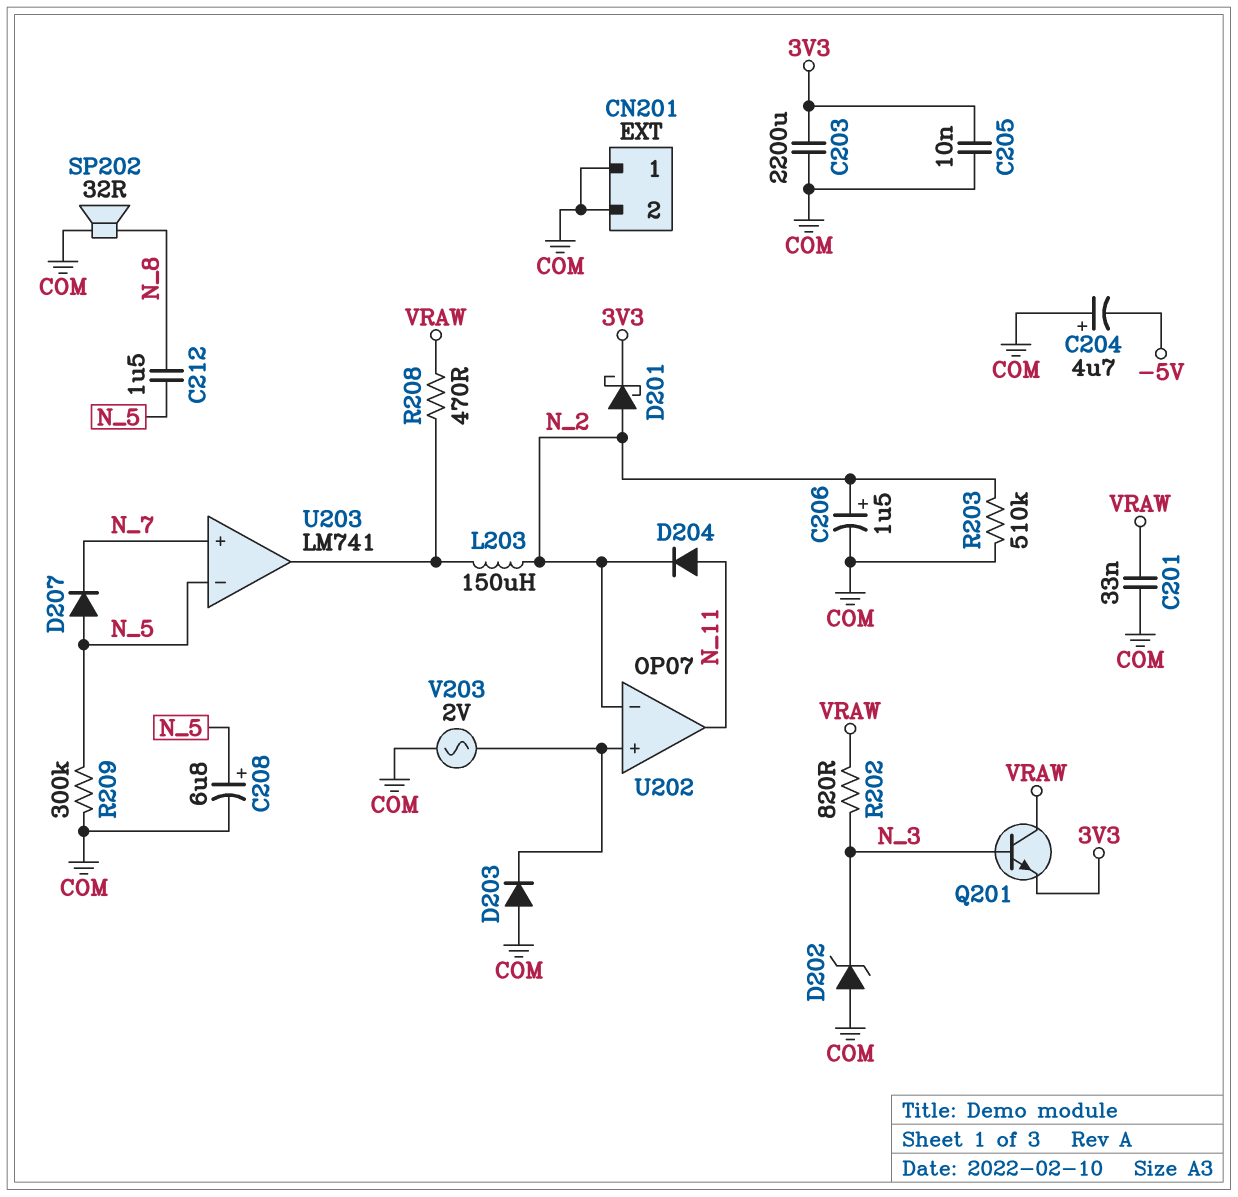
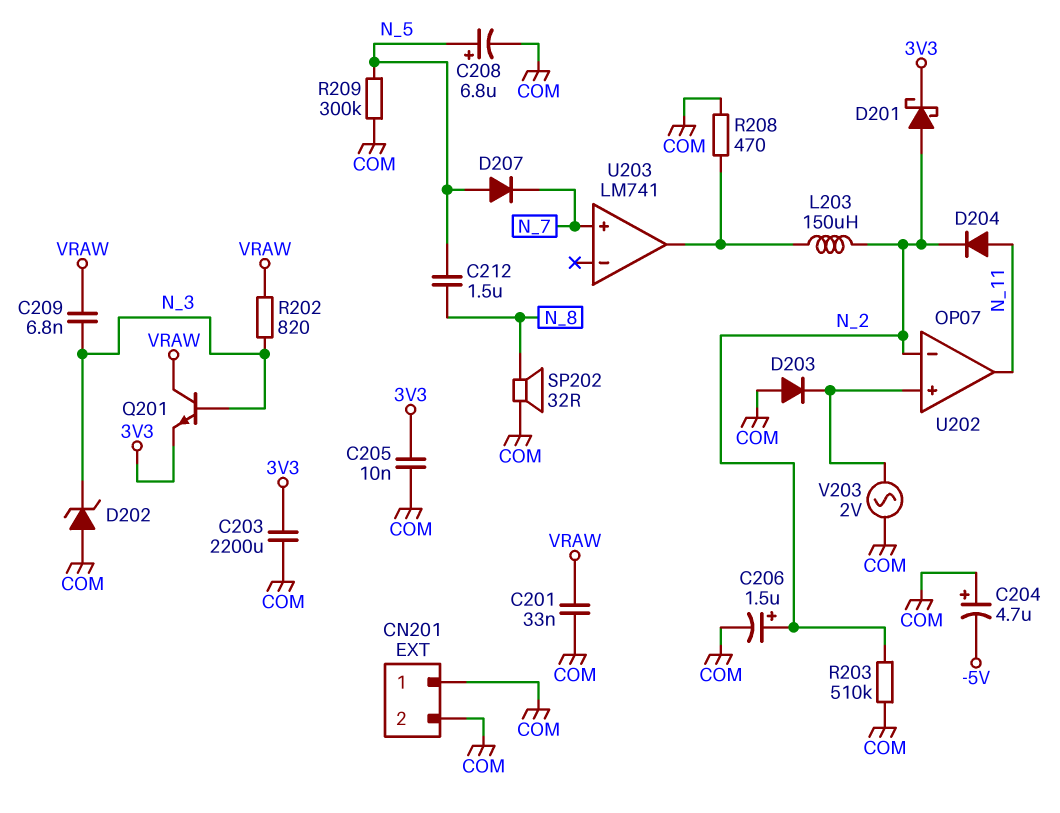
C209: none -> 6.8nF (N_3, VRAW)
R208: 470 (U203/out, VRAW) -> 470 (COM, U203/out)
U203 pin in-: N_5 -> none

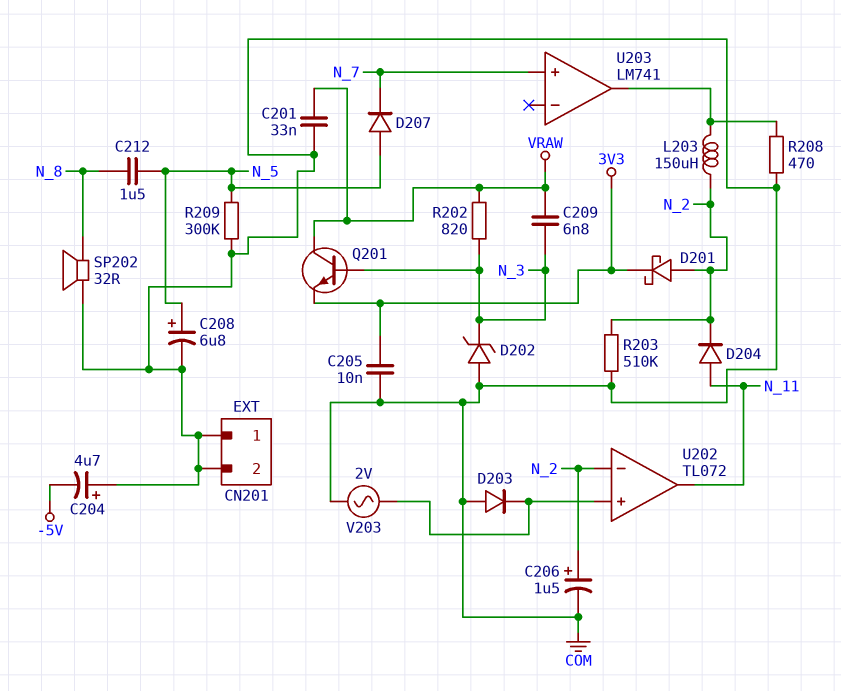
C203: 2200uF (3V3, COM) -> none
U202: OP07 -> TL072

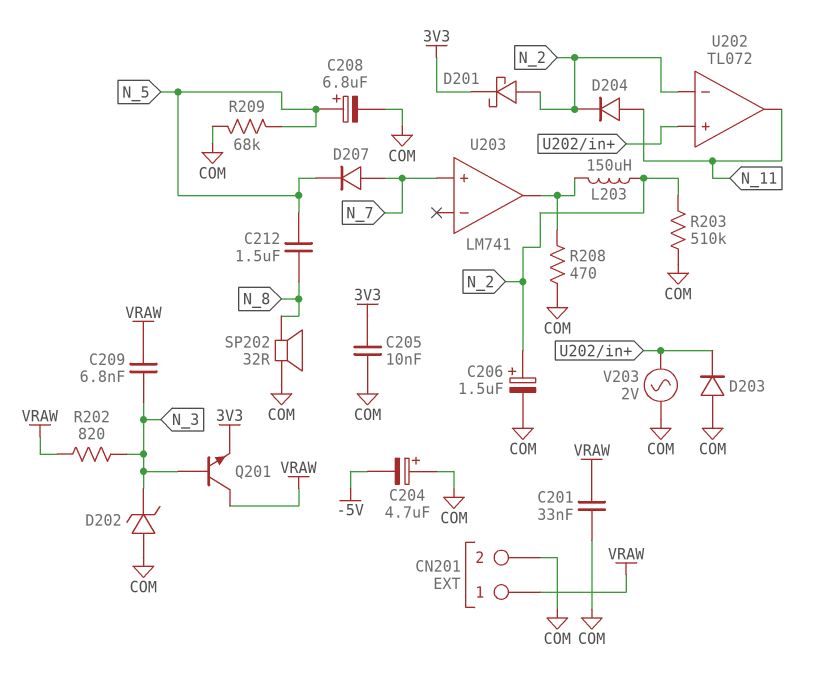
CN201 pin 1: COM -> VRAW
D207: diode (A N_5, K N_7) -> diode (A N_7, K N_5)
R209: 300k (COM, N_5) -> 68k (COM, N_5)

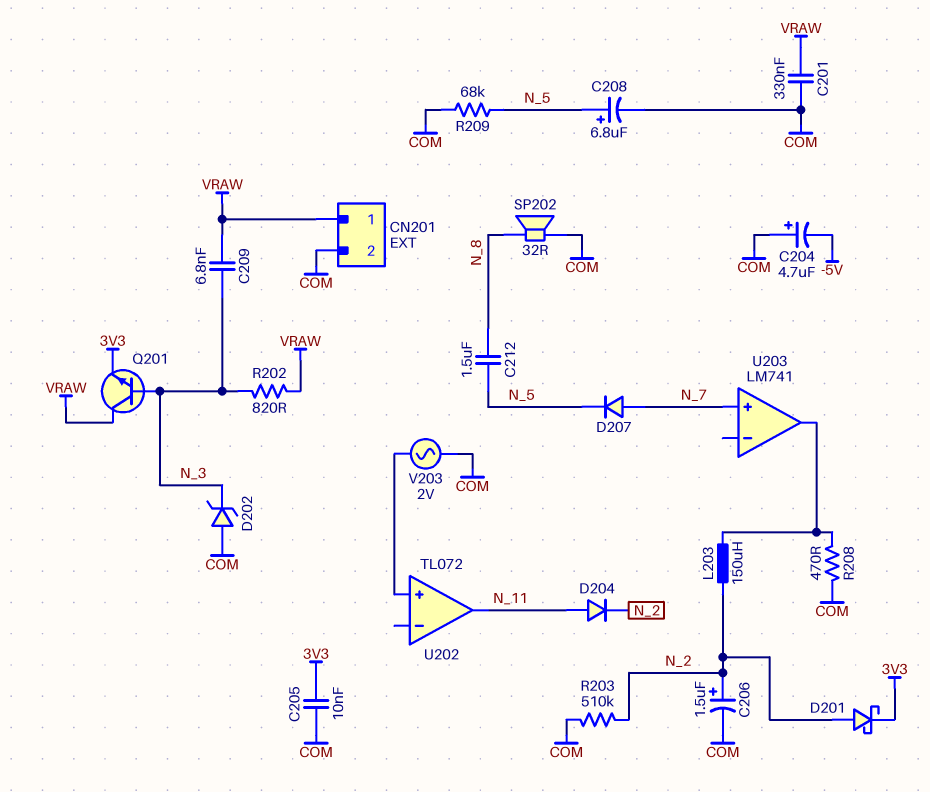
C201: 33nF (COM, VRAW) -> 330nF (COM, VRAW)
D203: diode (A COM, K U202/in+) -> none
U202 pin in-: N_2 -> none

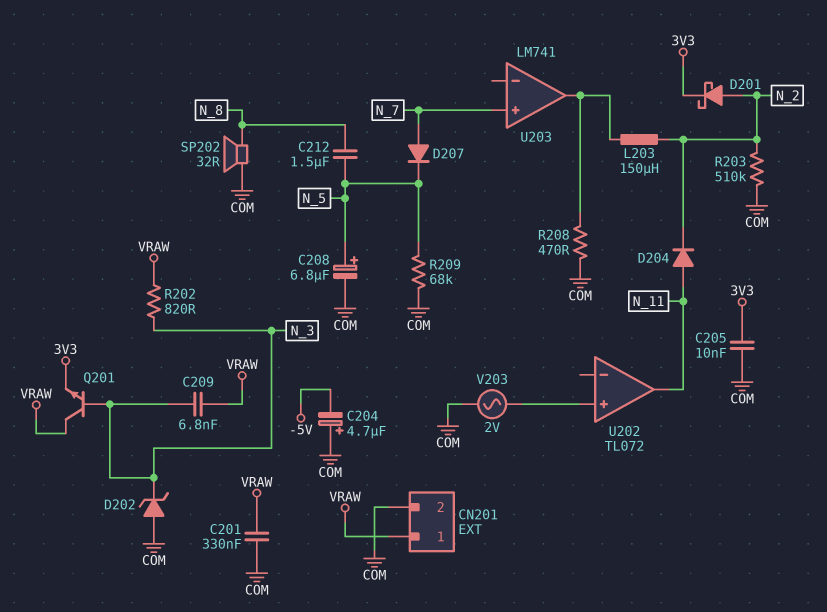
C206: 1.5uF (plus N_2, minus COM) -> none

